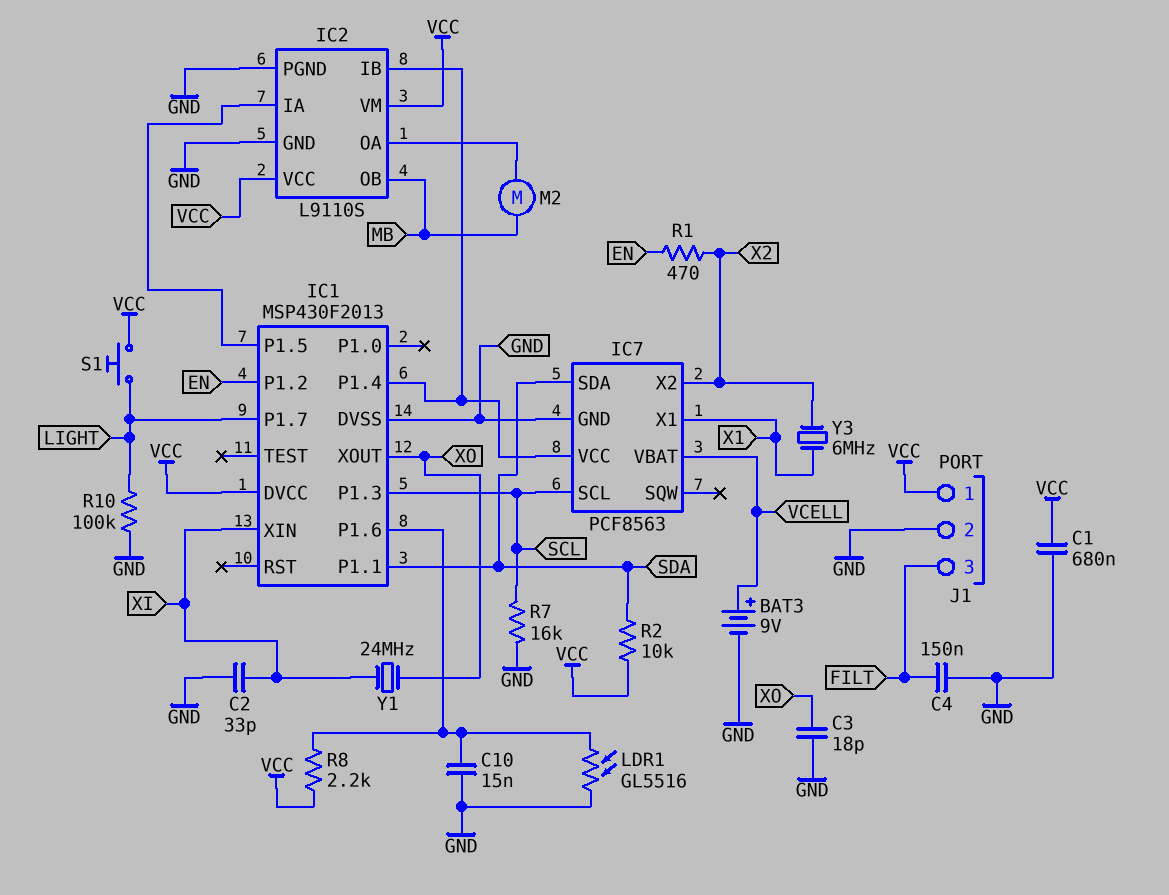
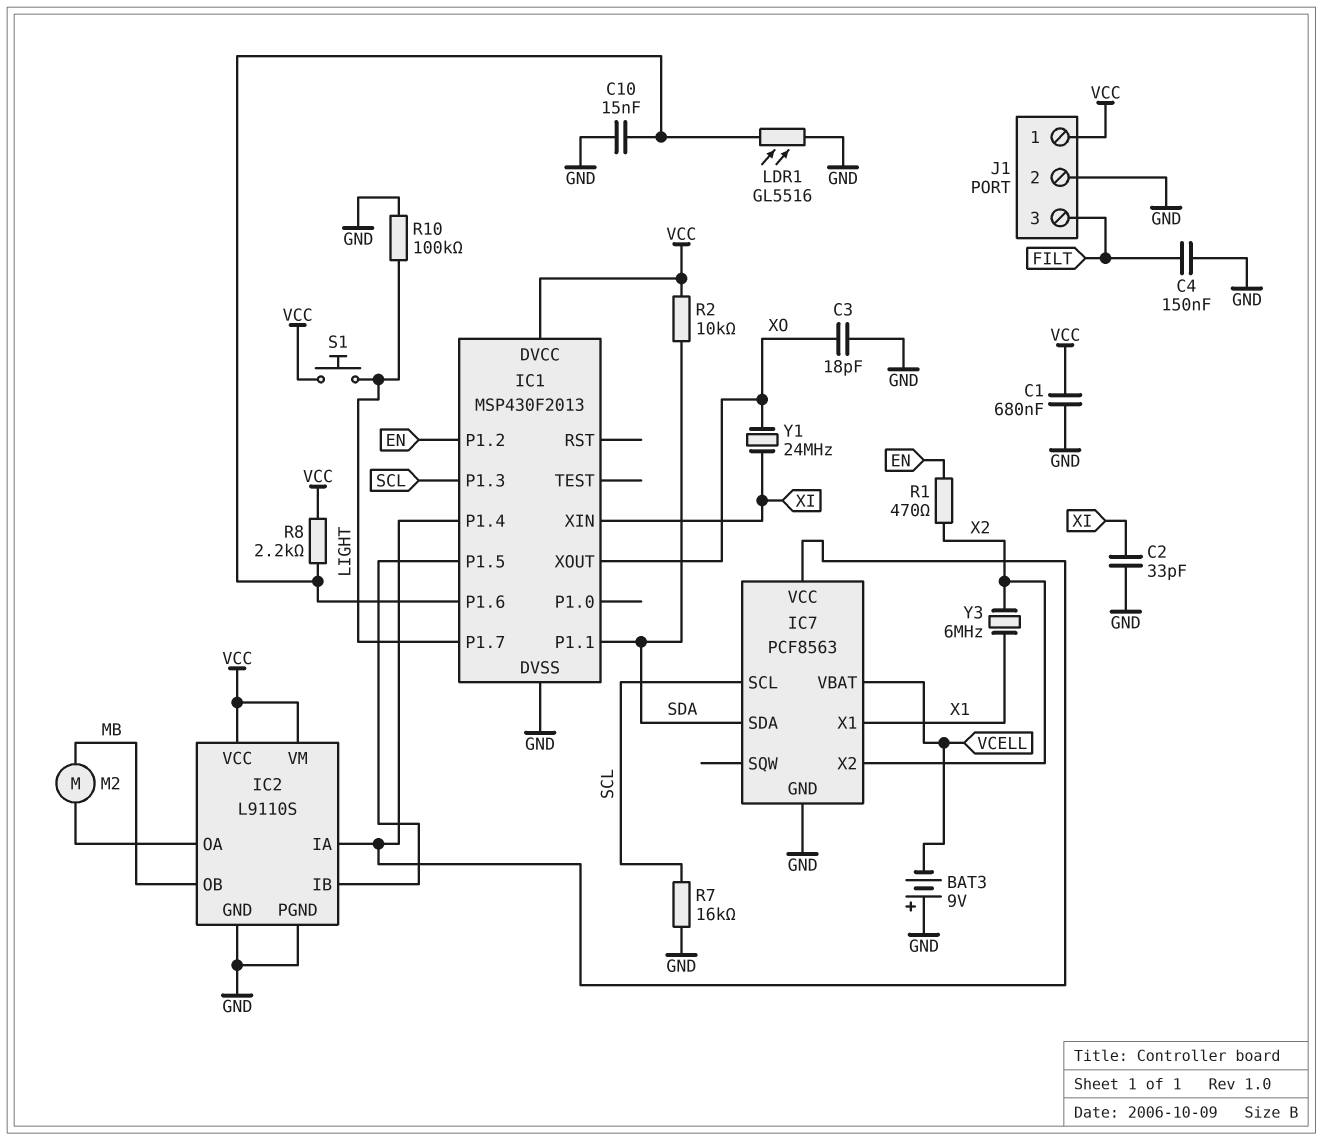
BAT3: 9V (plus VCELL, minus GND) -> 9V (plus GND, minus VCELL)
IC2 pin IA: IC1/P1.5 -> IC1/P1.4
IC2 pin IB: IC1/P1.4 -> IC1/P1.5

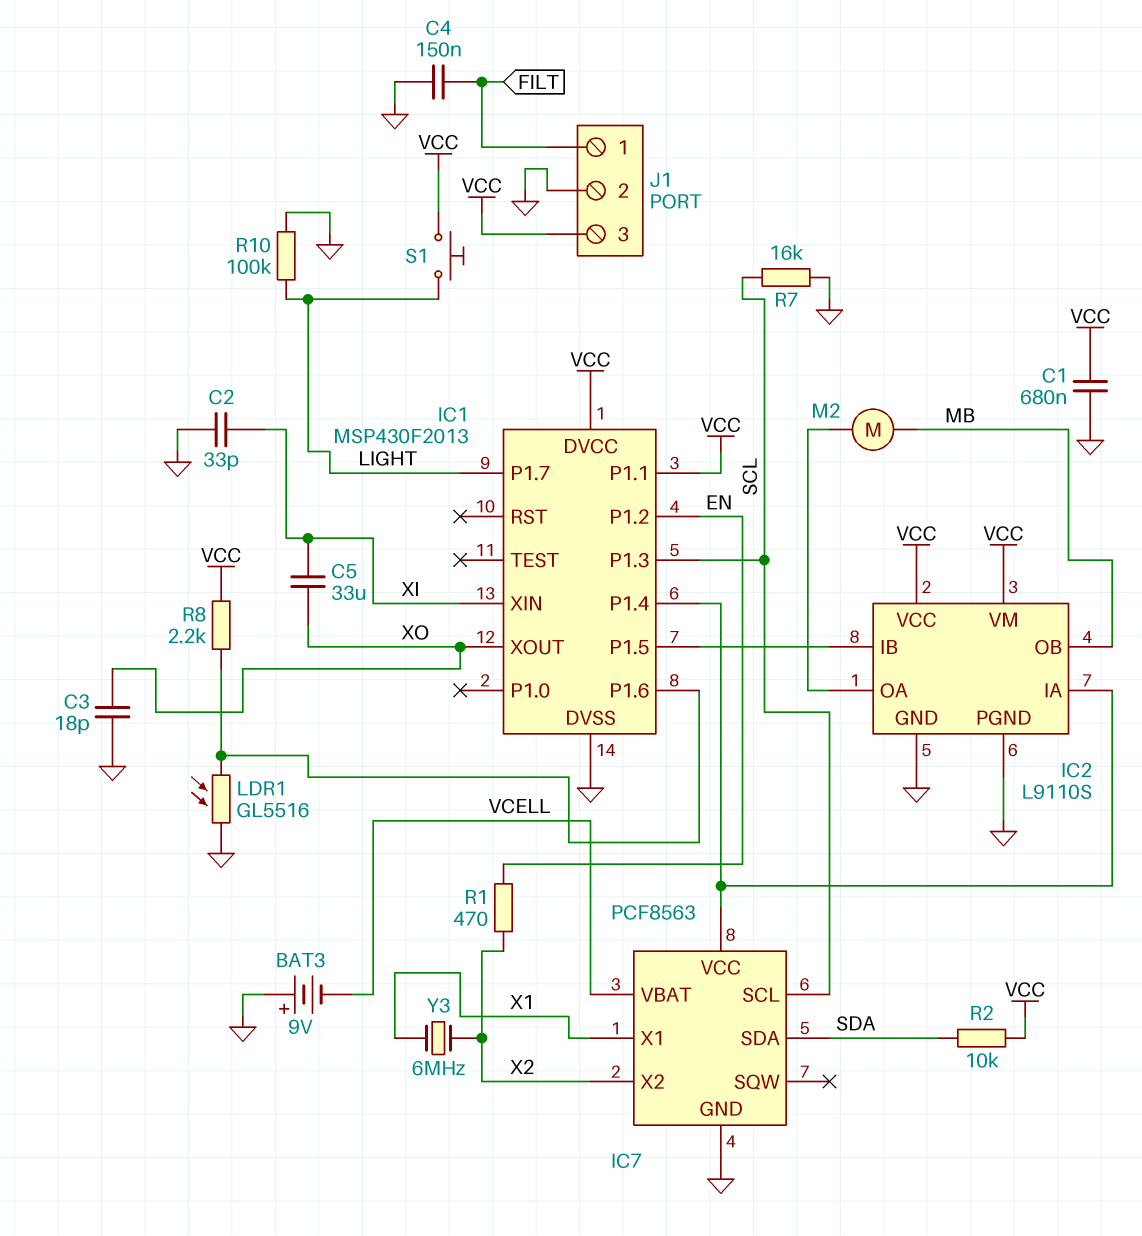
C5: none -> 33uF (XI, XO)
C10: 15nF (GND, IC1/P1.6) -> none
IC1 pin P1.1: SDA -> VCC
J1 pin 1: VCC -> FILT
J1 pin 3: FILT -> VCC
Y1: 24MHz (XI, XO) -> none

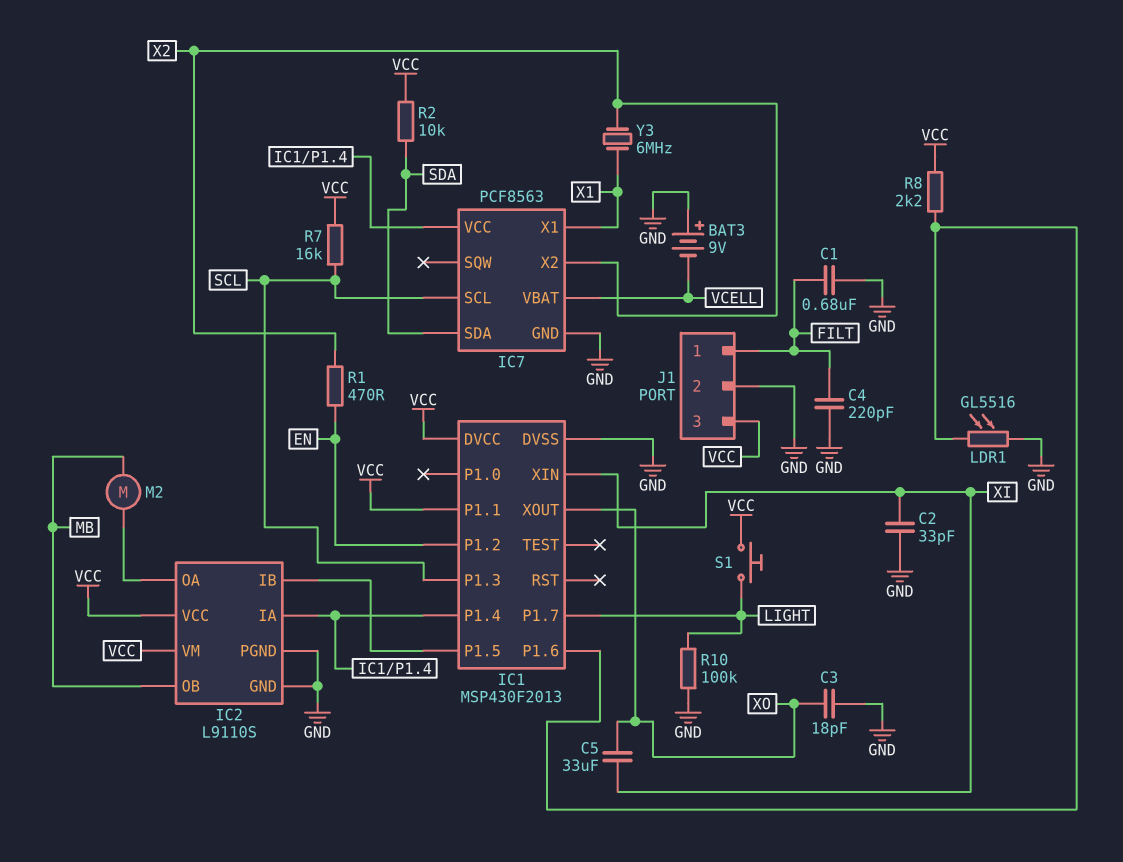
C1: 680nF (GND, VCC) -> 680nF (FILT, GND)
C4: 150nF (FILT, GND) -> 220pF (FILT, GND)
R7: 16k (GND, SCL) -> 16k (SCL, VCC)

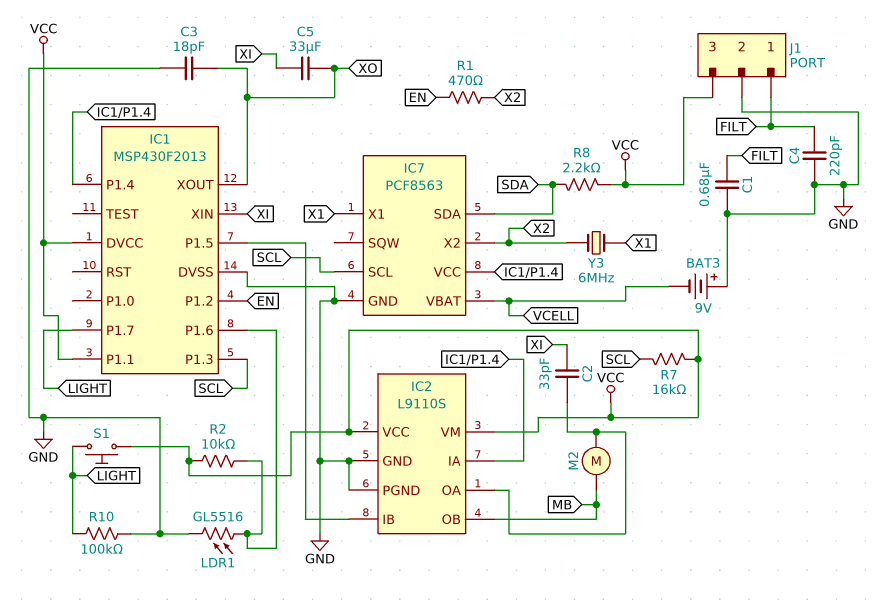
C2: 33pF (GND, XI) -> 33pF (IC2/OA, XI)
R2: 10k (SDA, VCC) -> 10k (IC1/P1.6, VCC)
R8: 2.2k (IC1/P1.6, VCC) -> 2.2k (SDA, VCC)

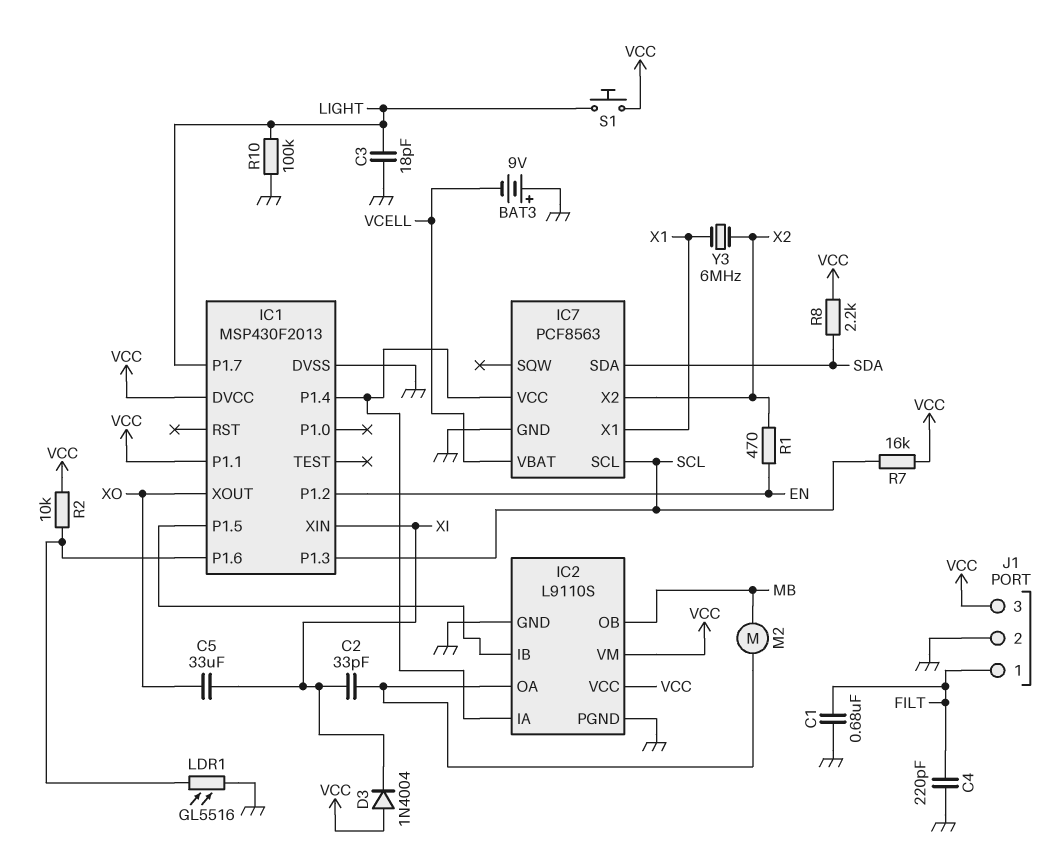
C3: 18pF (GND, XO) -> 18pF (GND, LIGHT)
D3: none -> diode 1N4004 (A VCC, K XI)

